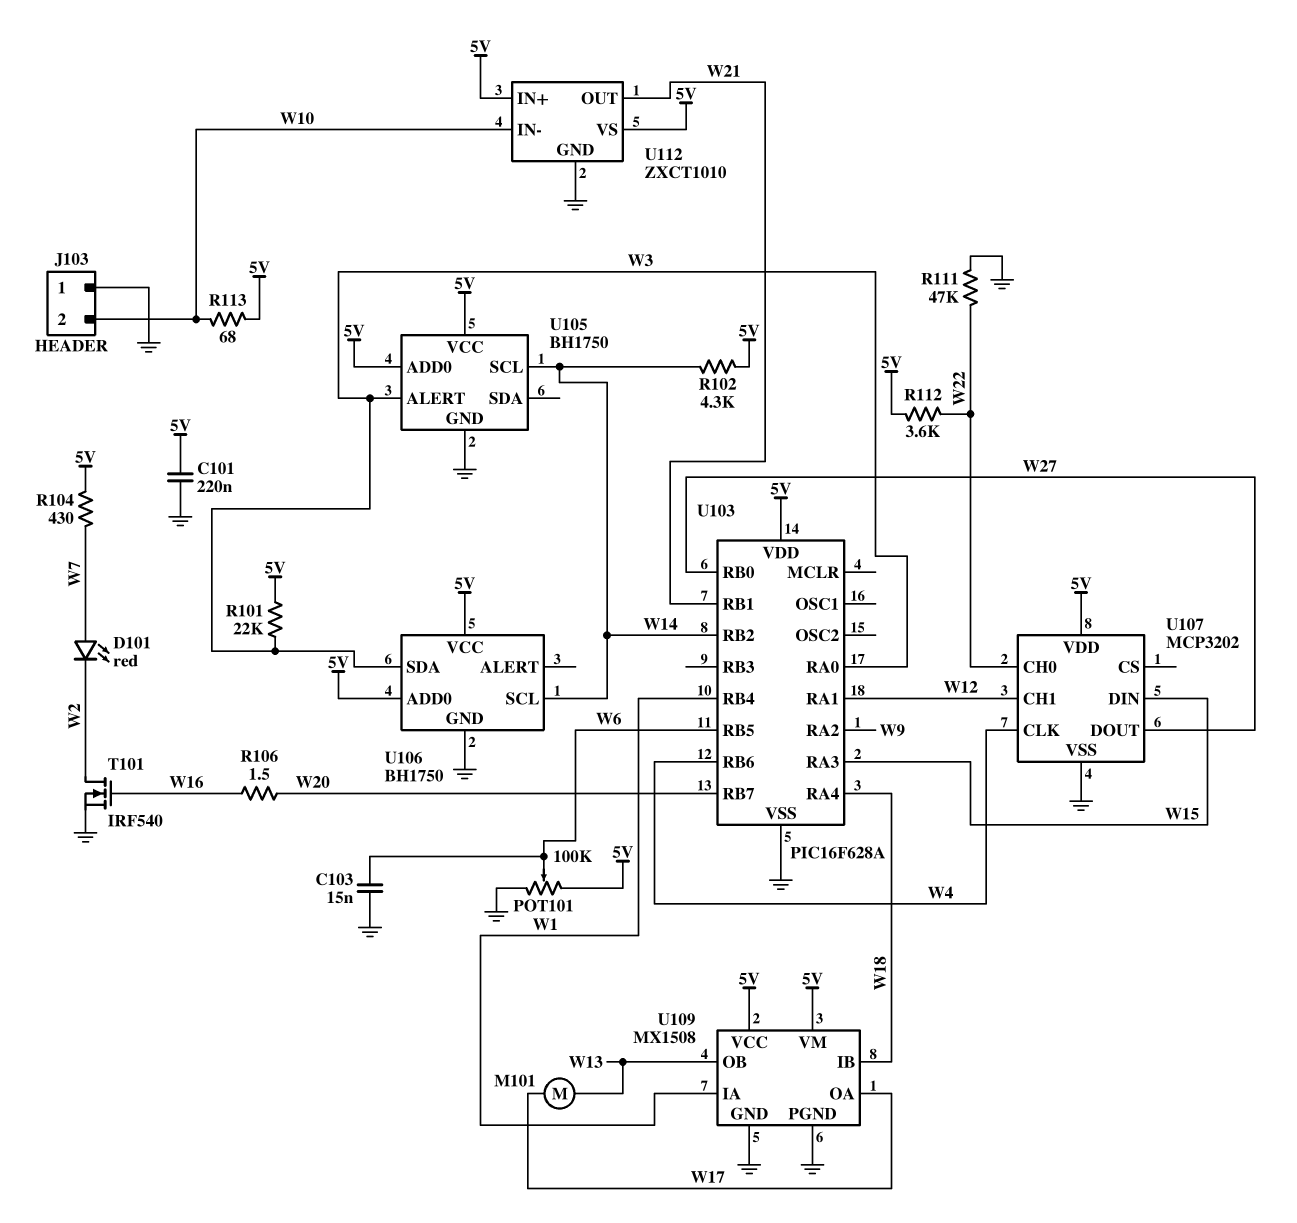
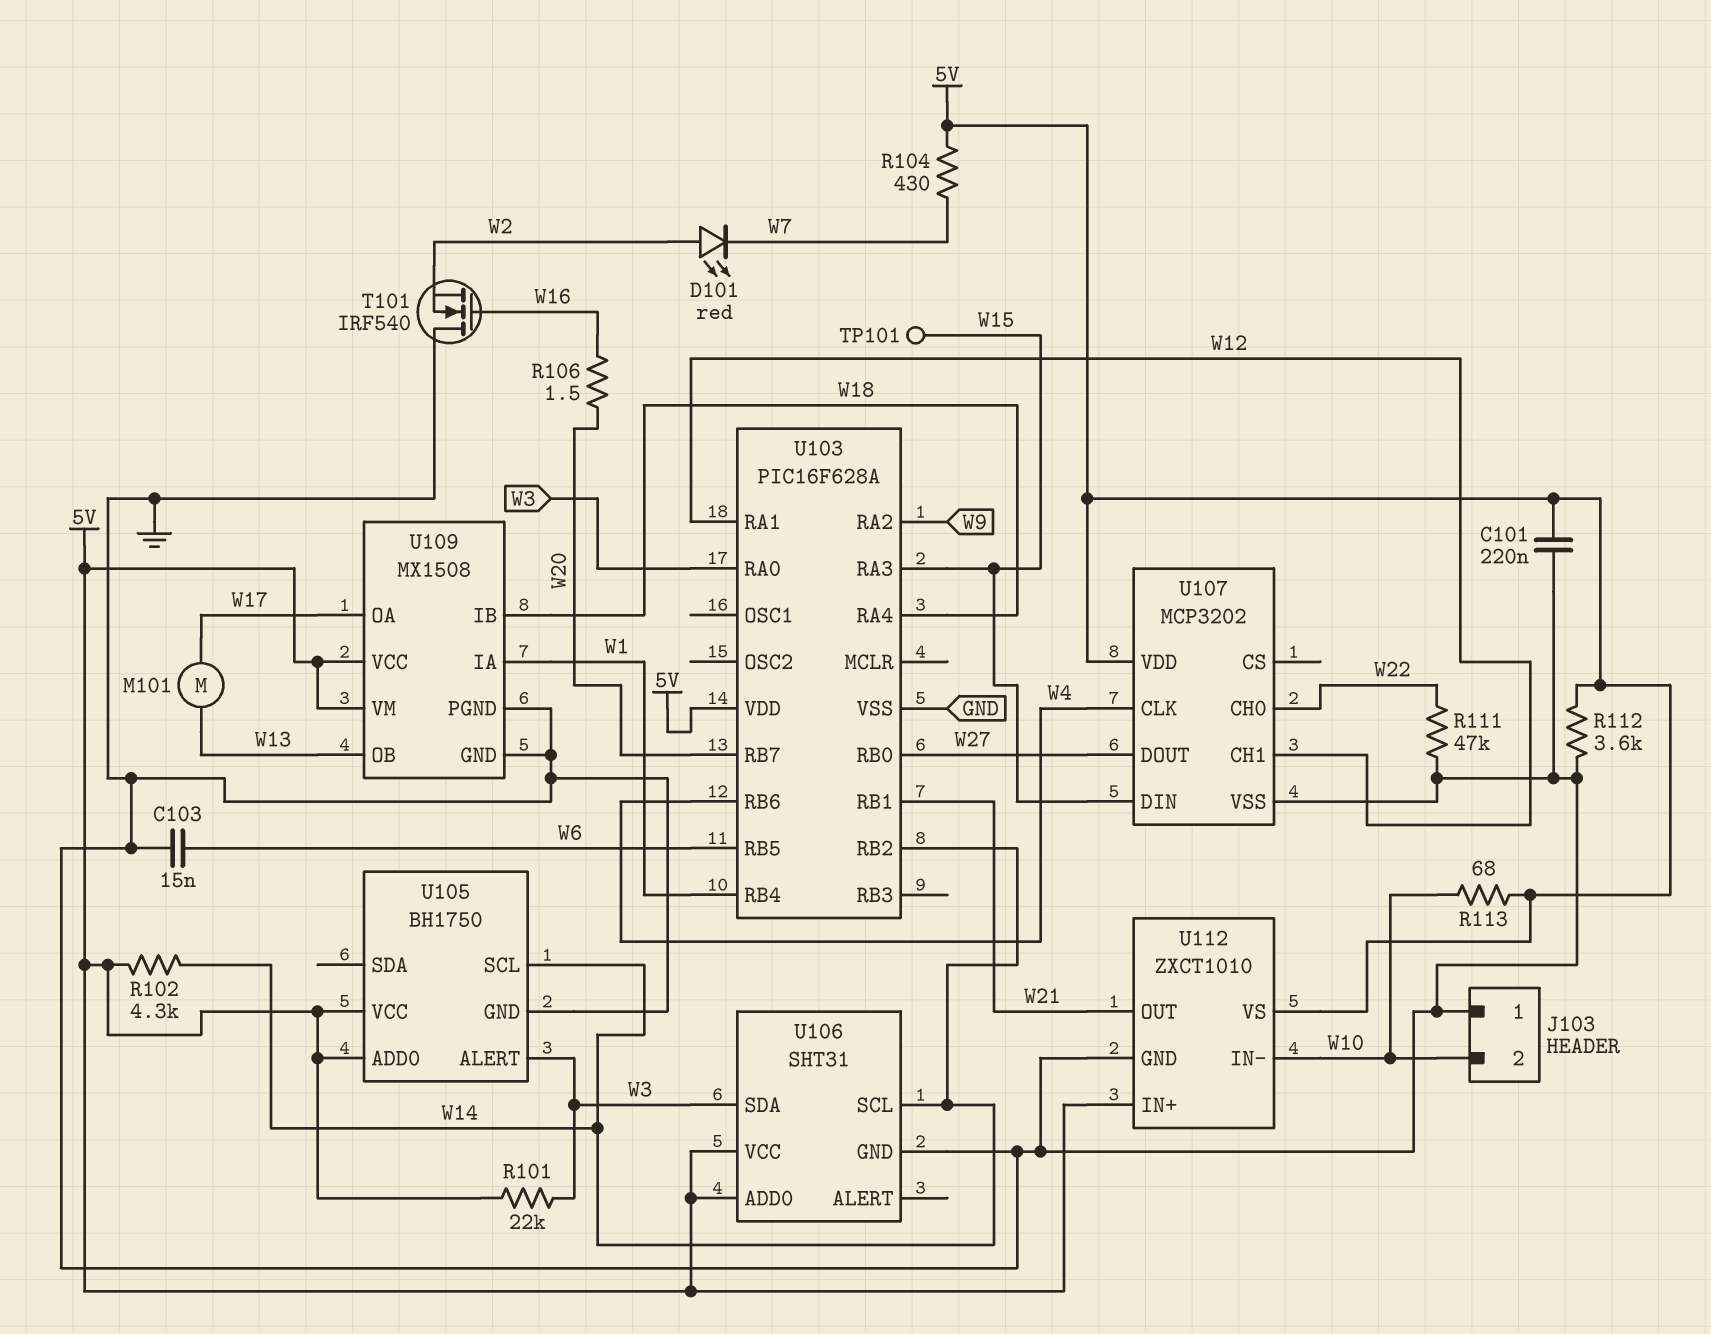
D101: LED red (A W7, K W2) -> LED red (A W2, K W7)
POT101: 100k (5V, GND, wiper W6) -> none
R112: 3.6k (5V, W22) -> 3.6k (5V, GND)
T101: NMOS IRF540 (G W16, D W2, S GND) -> NMOS IRF540 (G W16, D GND, S W2)
TP101: none -> test point (W15)
U106: BH1750 -> SHT31

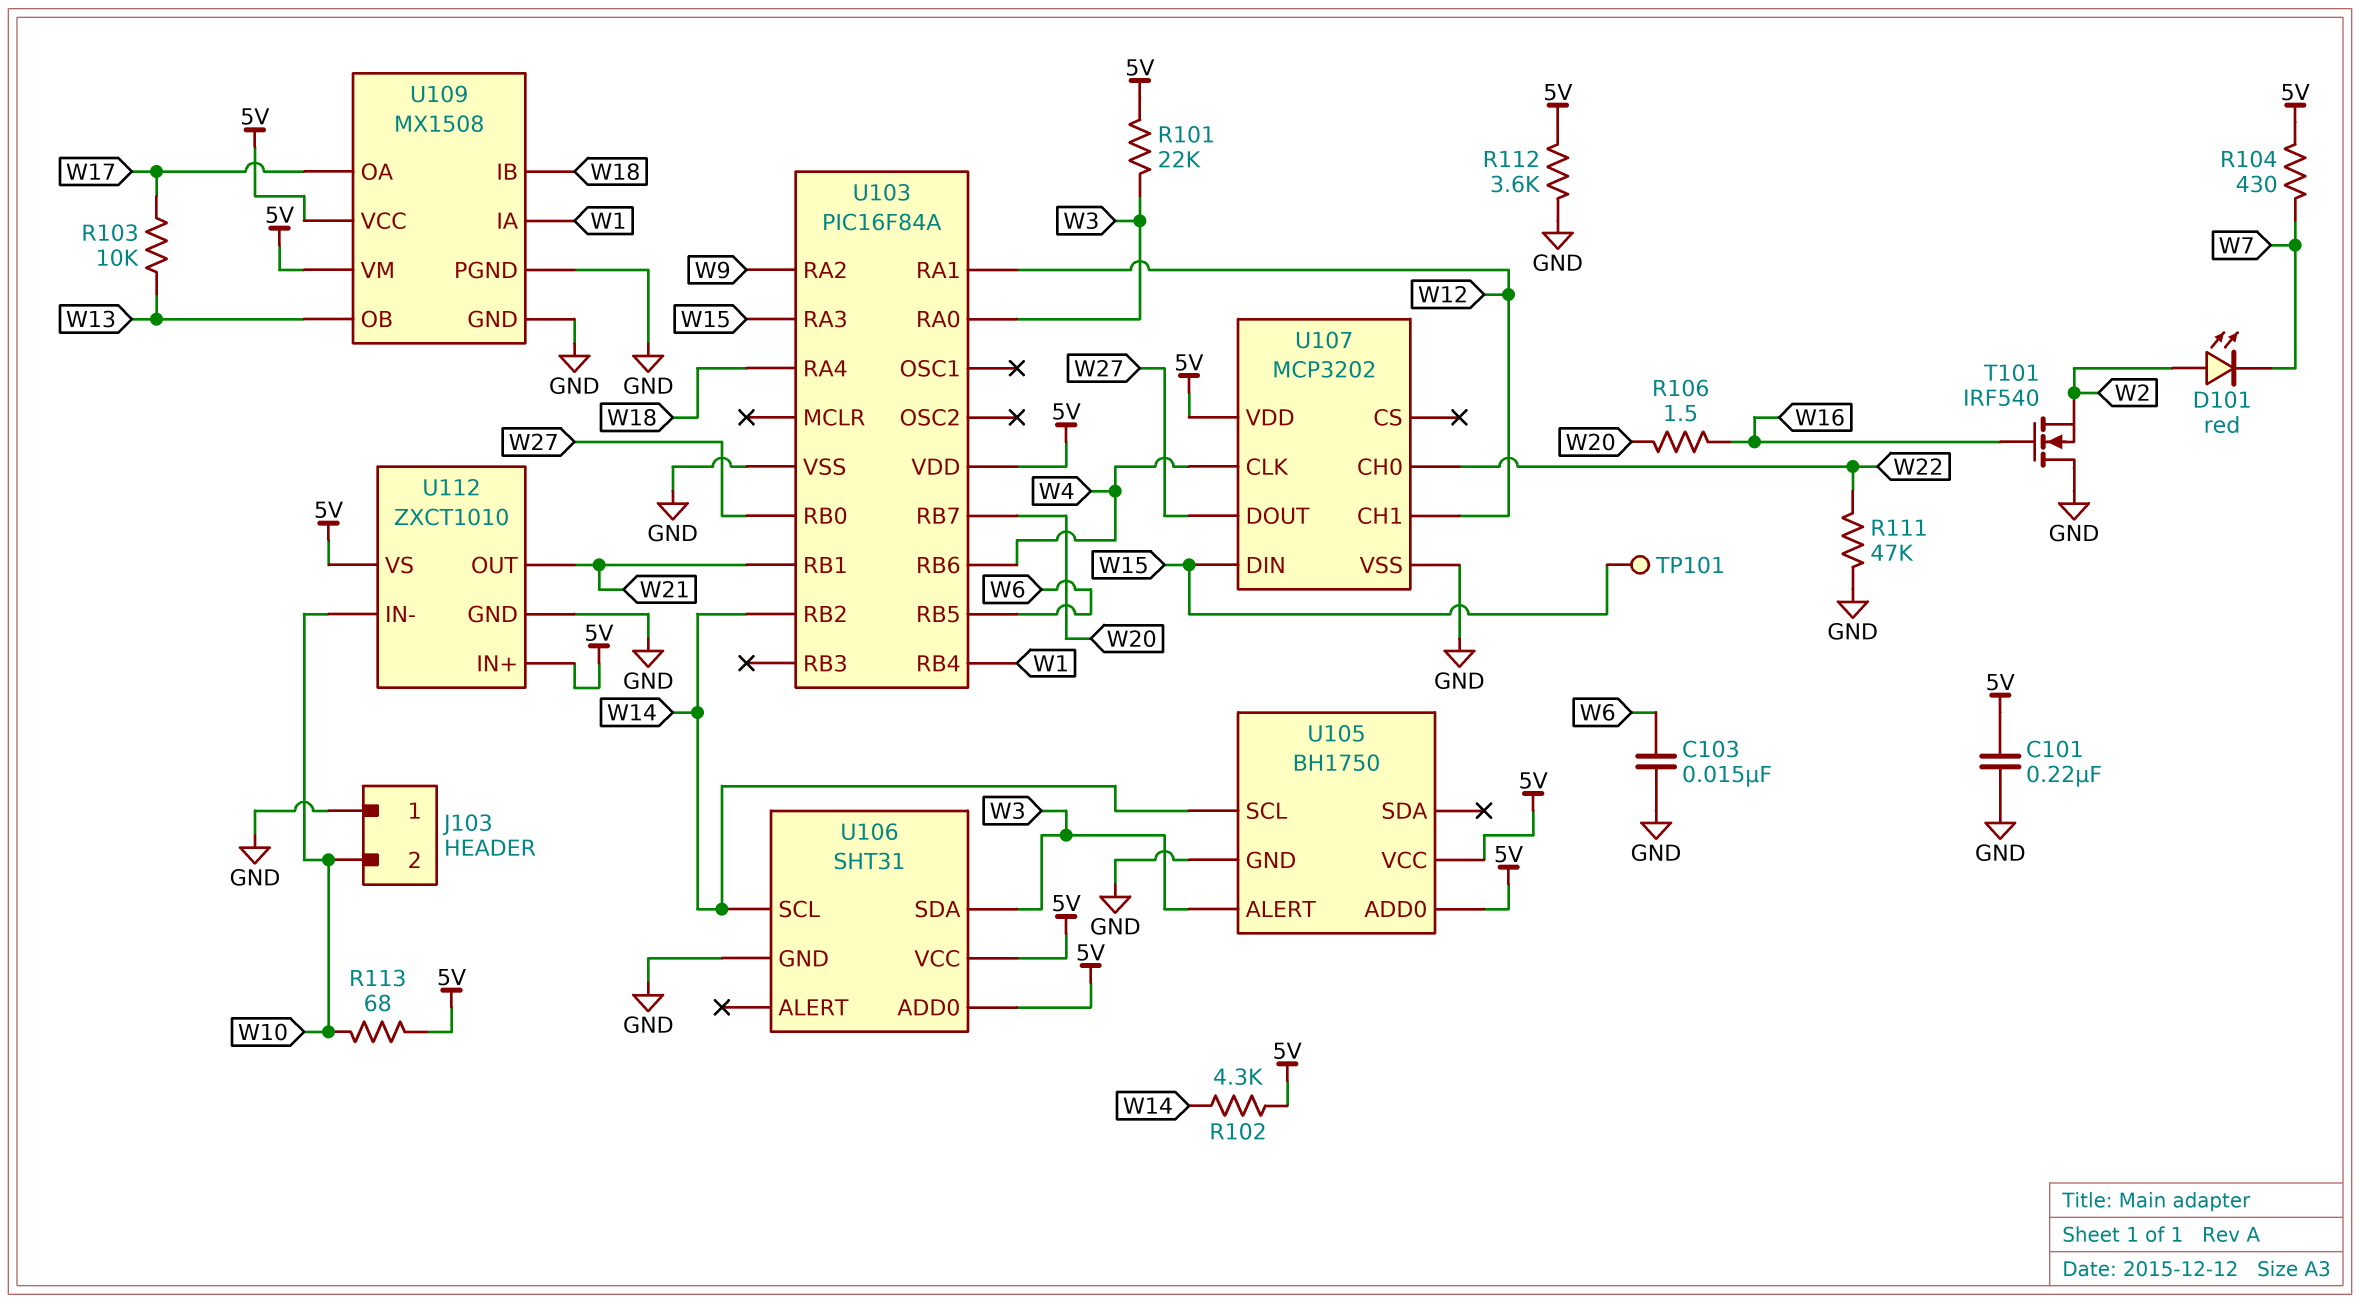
M101: motor (W13, W17) -> none
R103: none -> 10k (W13, W17)
U103: PIC16F628A -> PIC16F84A

